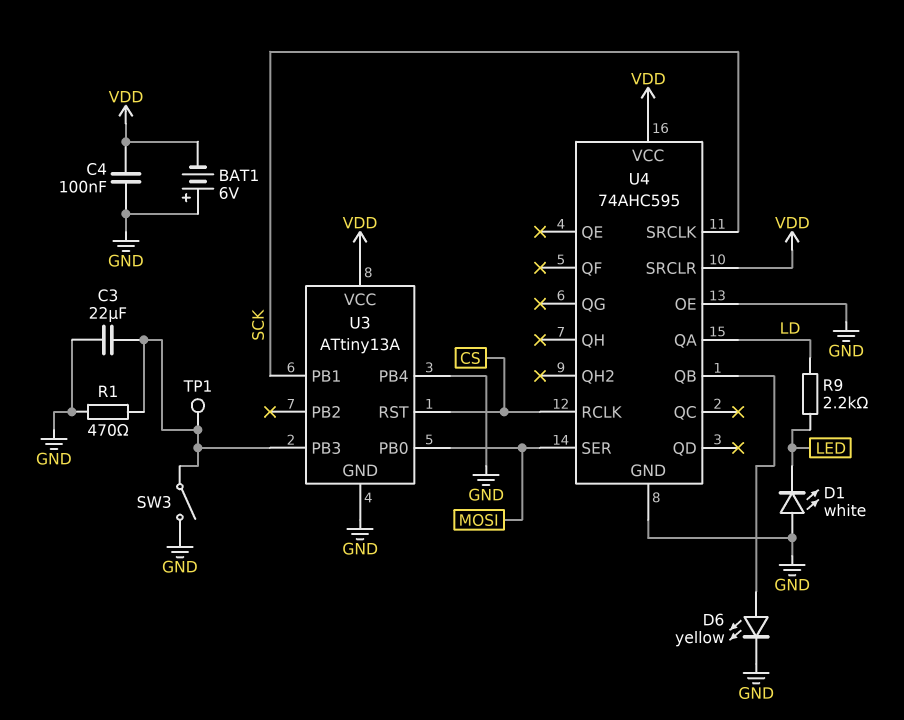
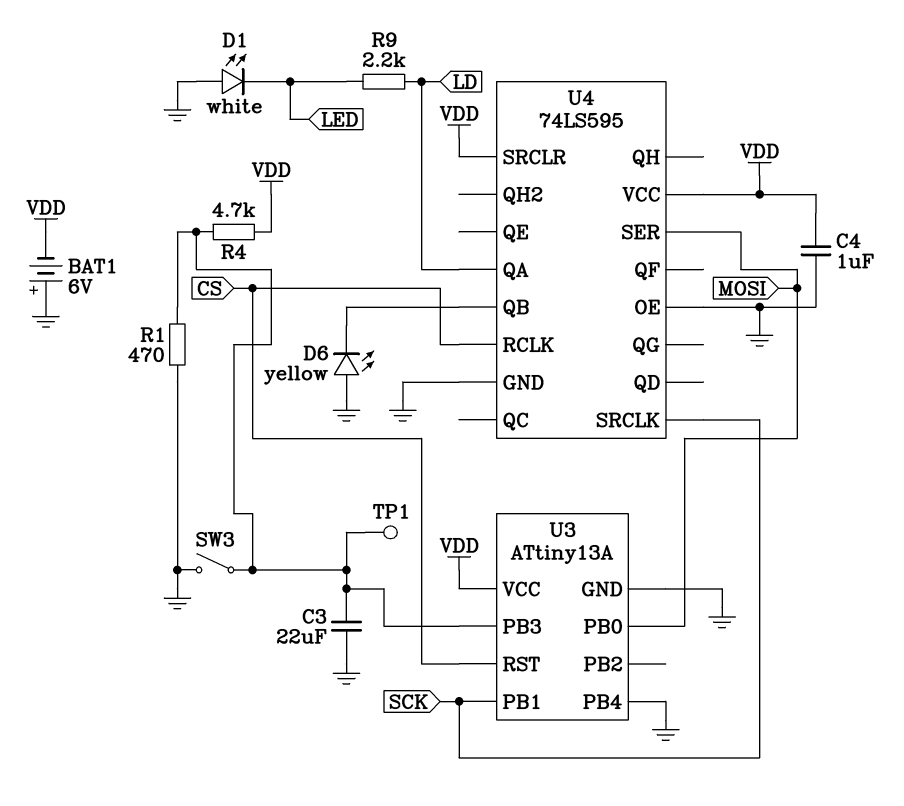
C4: 100nF (GND, VDD) -> 1uF (GND, VDD)
D6: LED yellow (A U4/QB, K GND) -> LED yellow (A GND, K U4/QB)
R4: none -> 4.7k (U3/PB3, VDD)
U4: 74AHC595 -> 74LS595

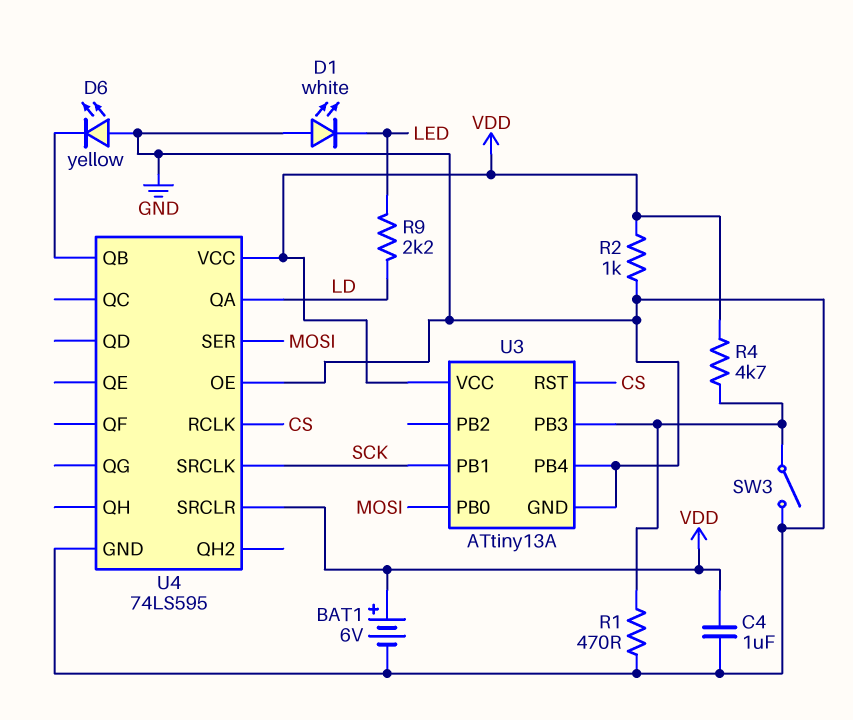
BAT1: 6V (plus GND, minus VDD) -> 6V (plus VDD, minus GND)
C3: 22uF (GND, U3/PB3) -> none
R2: none -> 1k (GND, VDD)
TP1: test point (U3/PB3) -> none

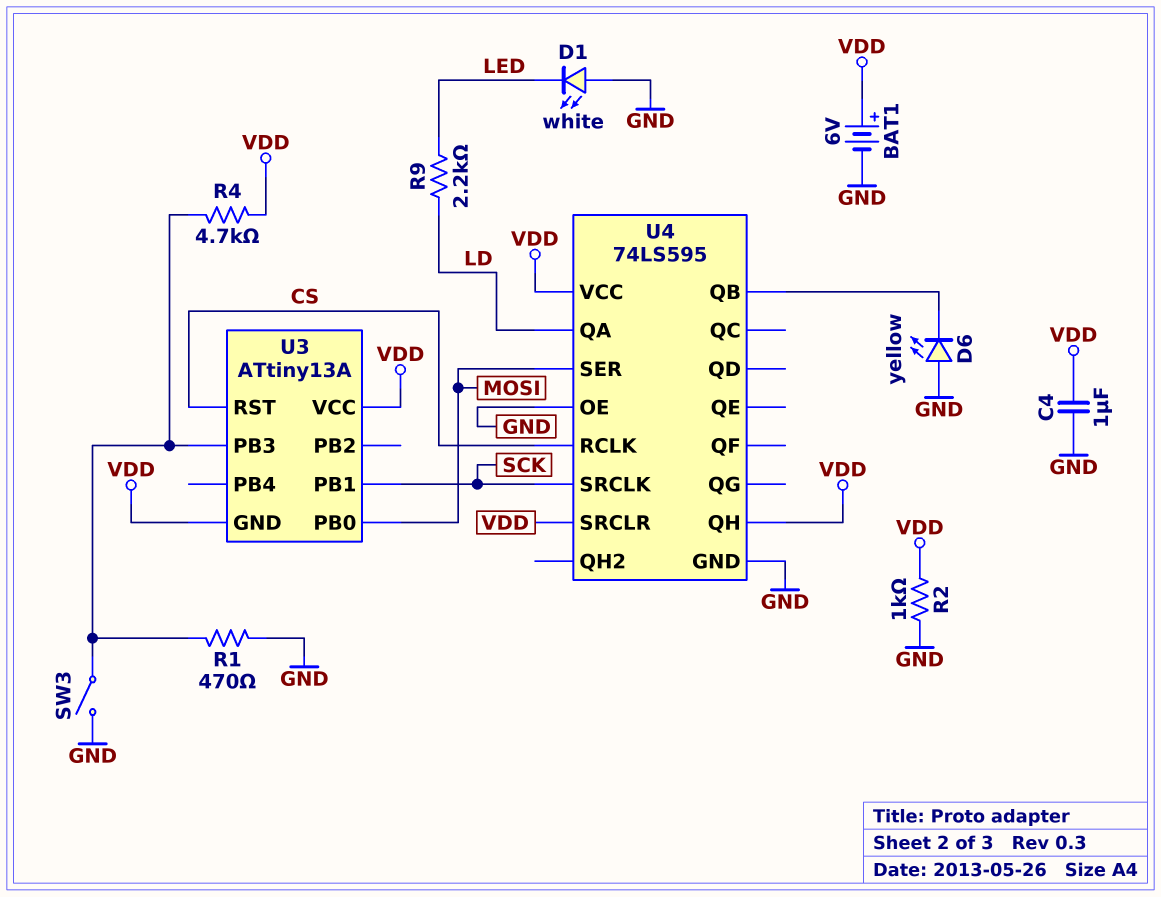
U3 pin GND: GND -> VDD
U3 pin PB4: GND -> none
U4 pin QH: none -> VDD

